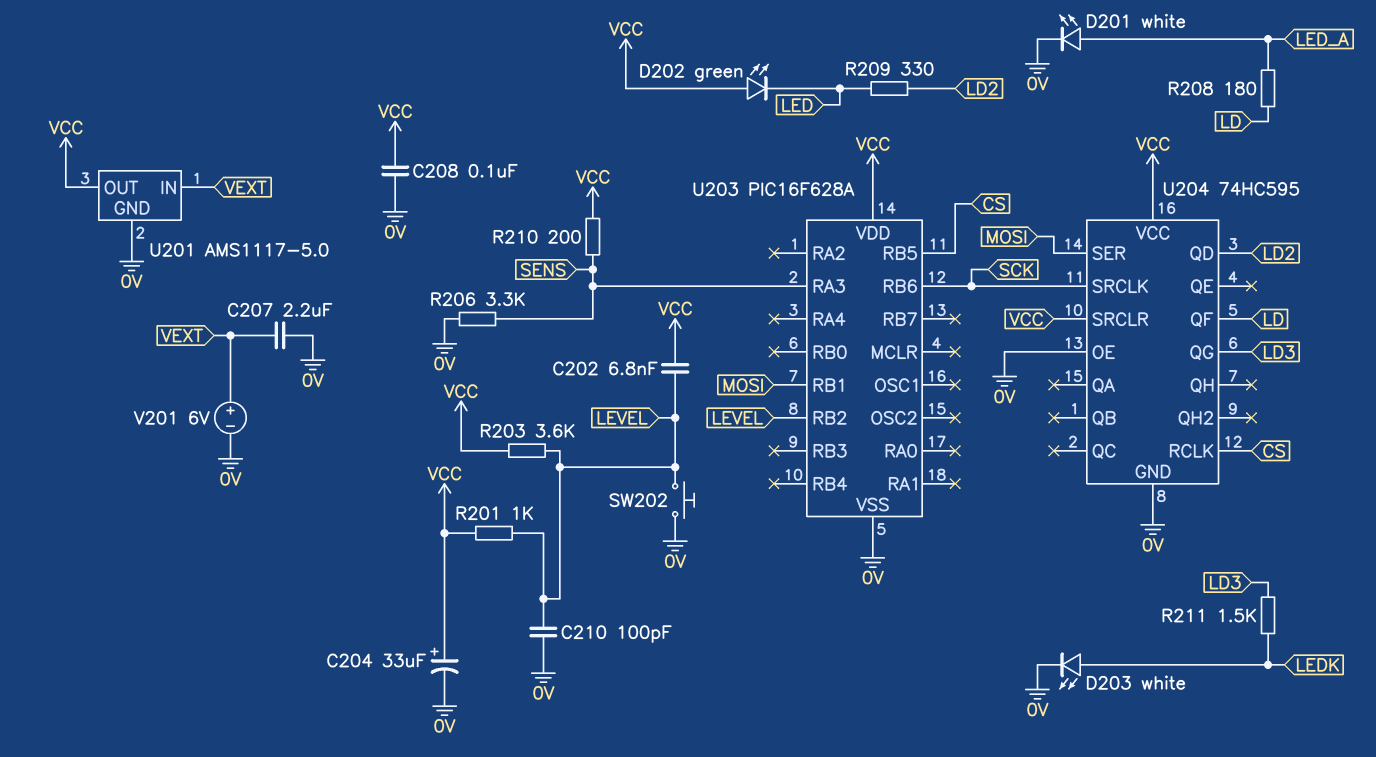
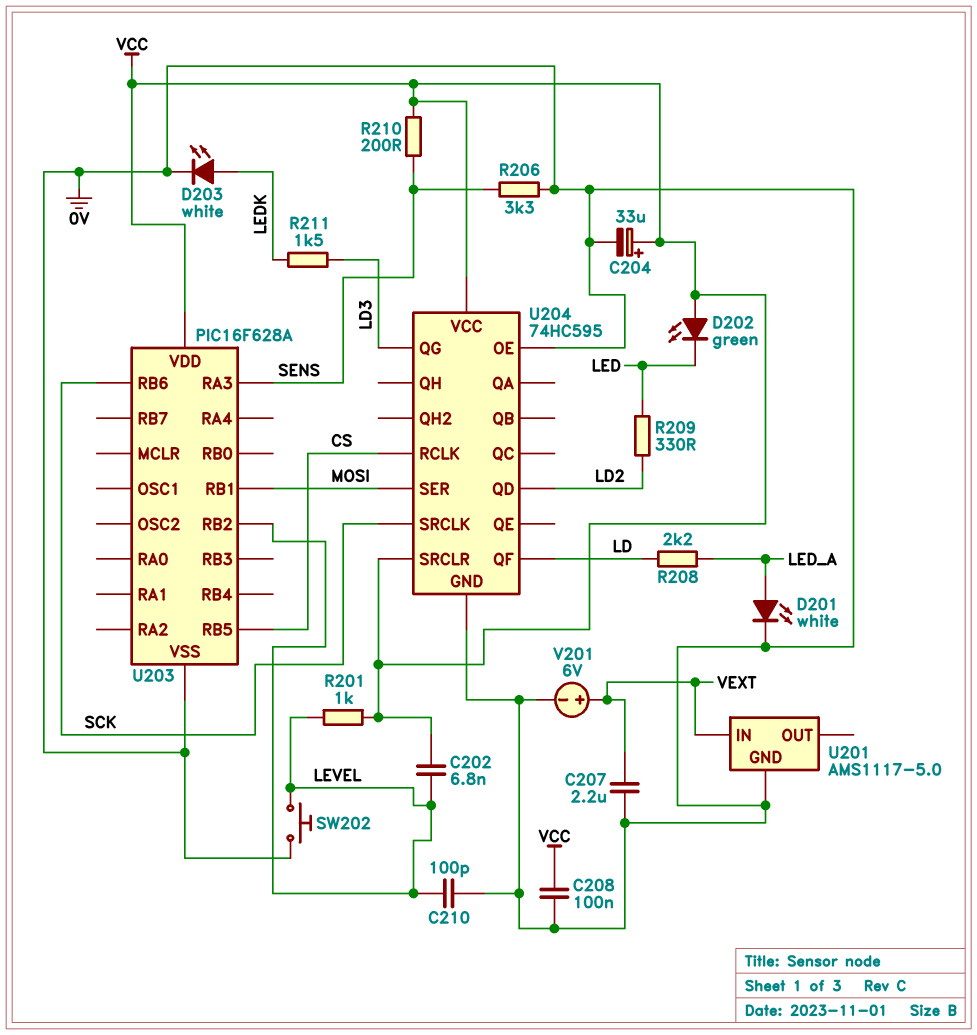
R203: 3.6k (LEVEL, VCC) -> none
R208: 180 (LD, LED_A) -> 2.2k (LD, LED_A)
U201 pin OUT: VCC -> none

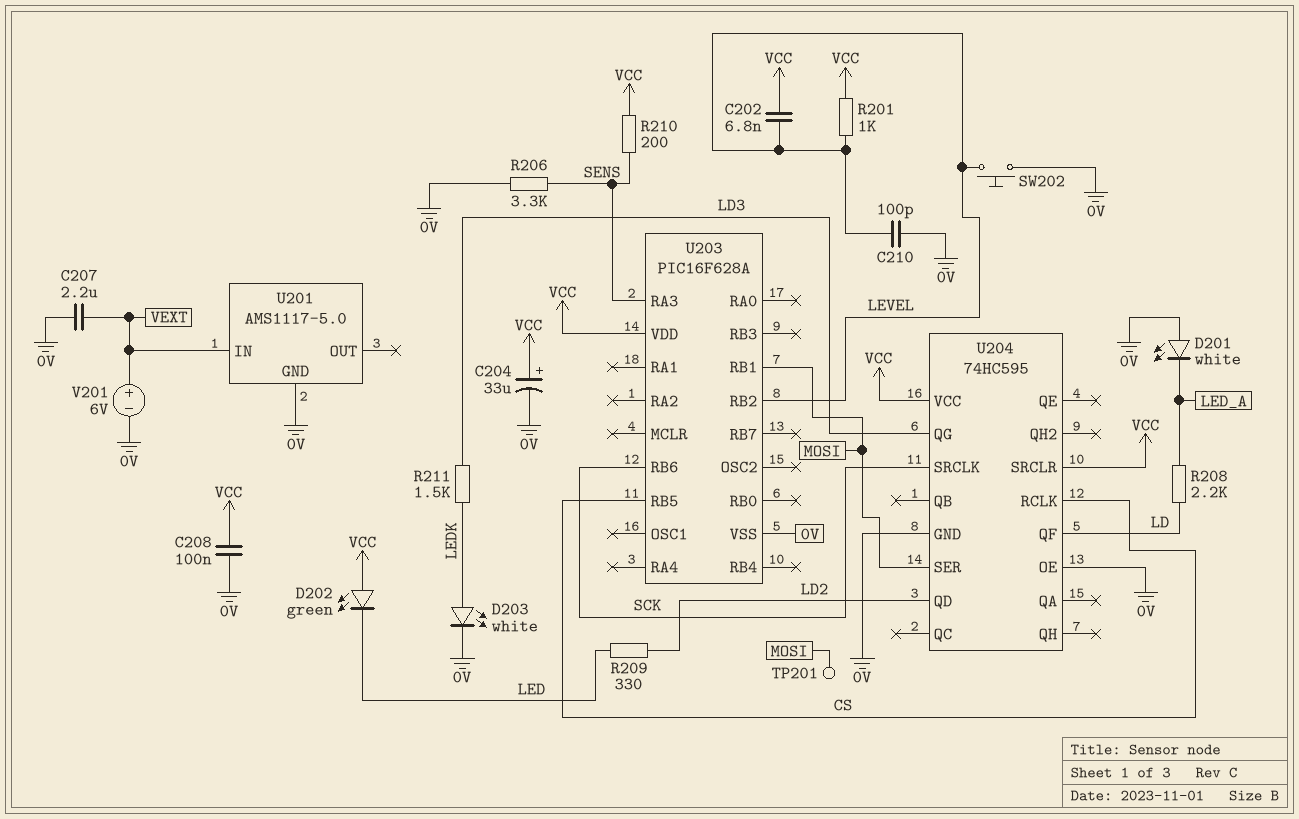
D201: LED white (A LED_A, K 0V) -> LED white (A 0V, K LED_A)
TP201: none -> test point (MOSI)

